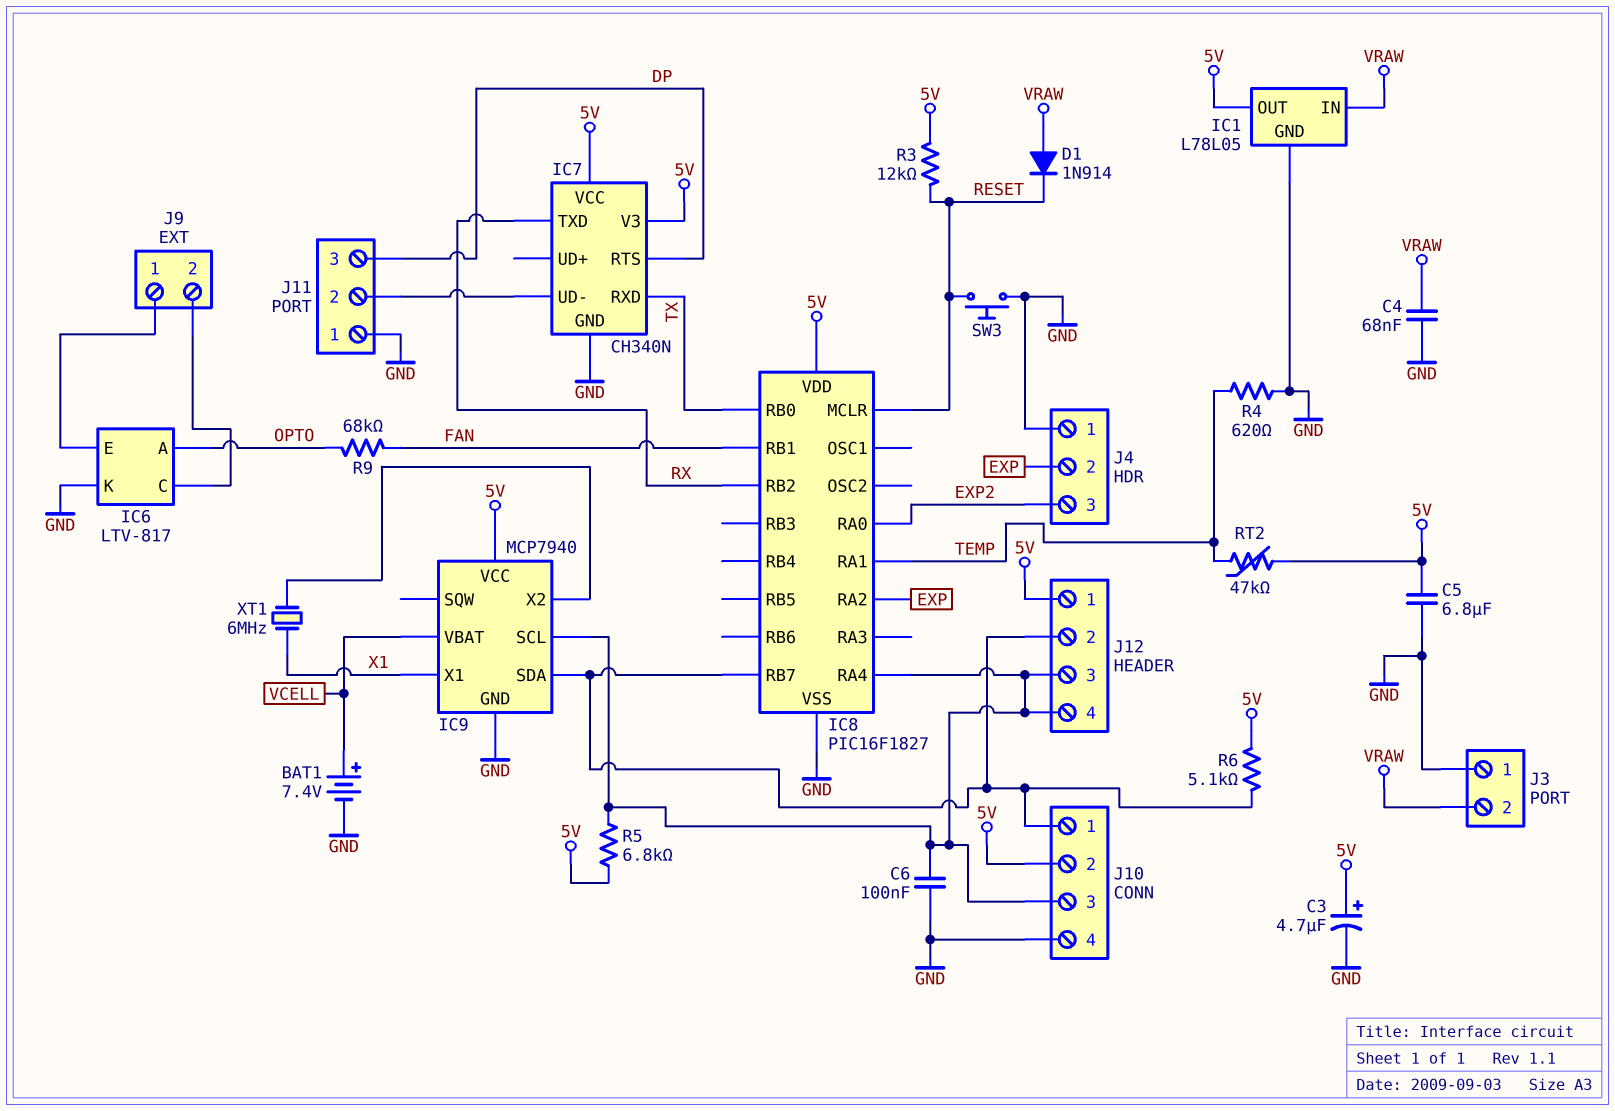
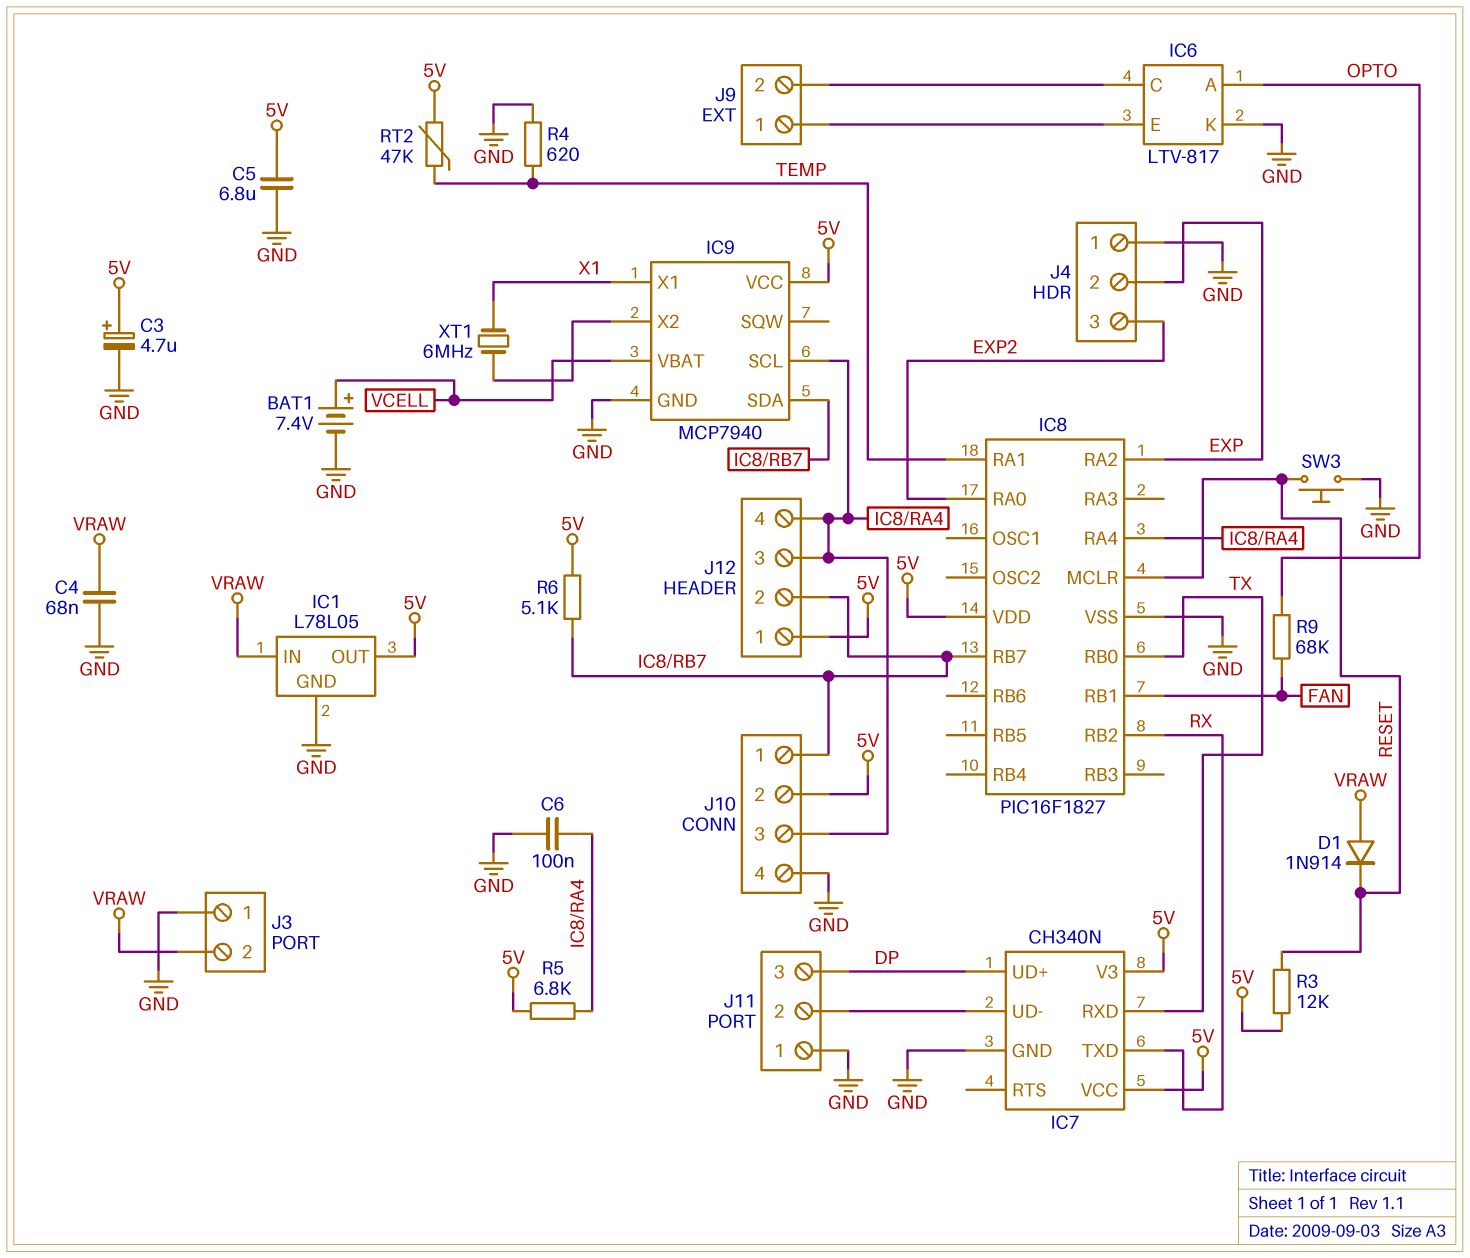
IC7 pin RTS: DP -> none
IC7 pin UD+: none -> DP

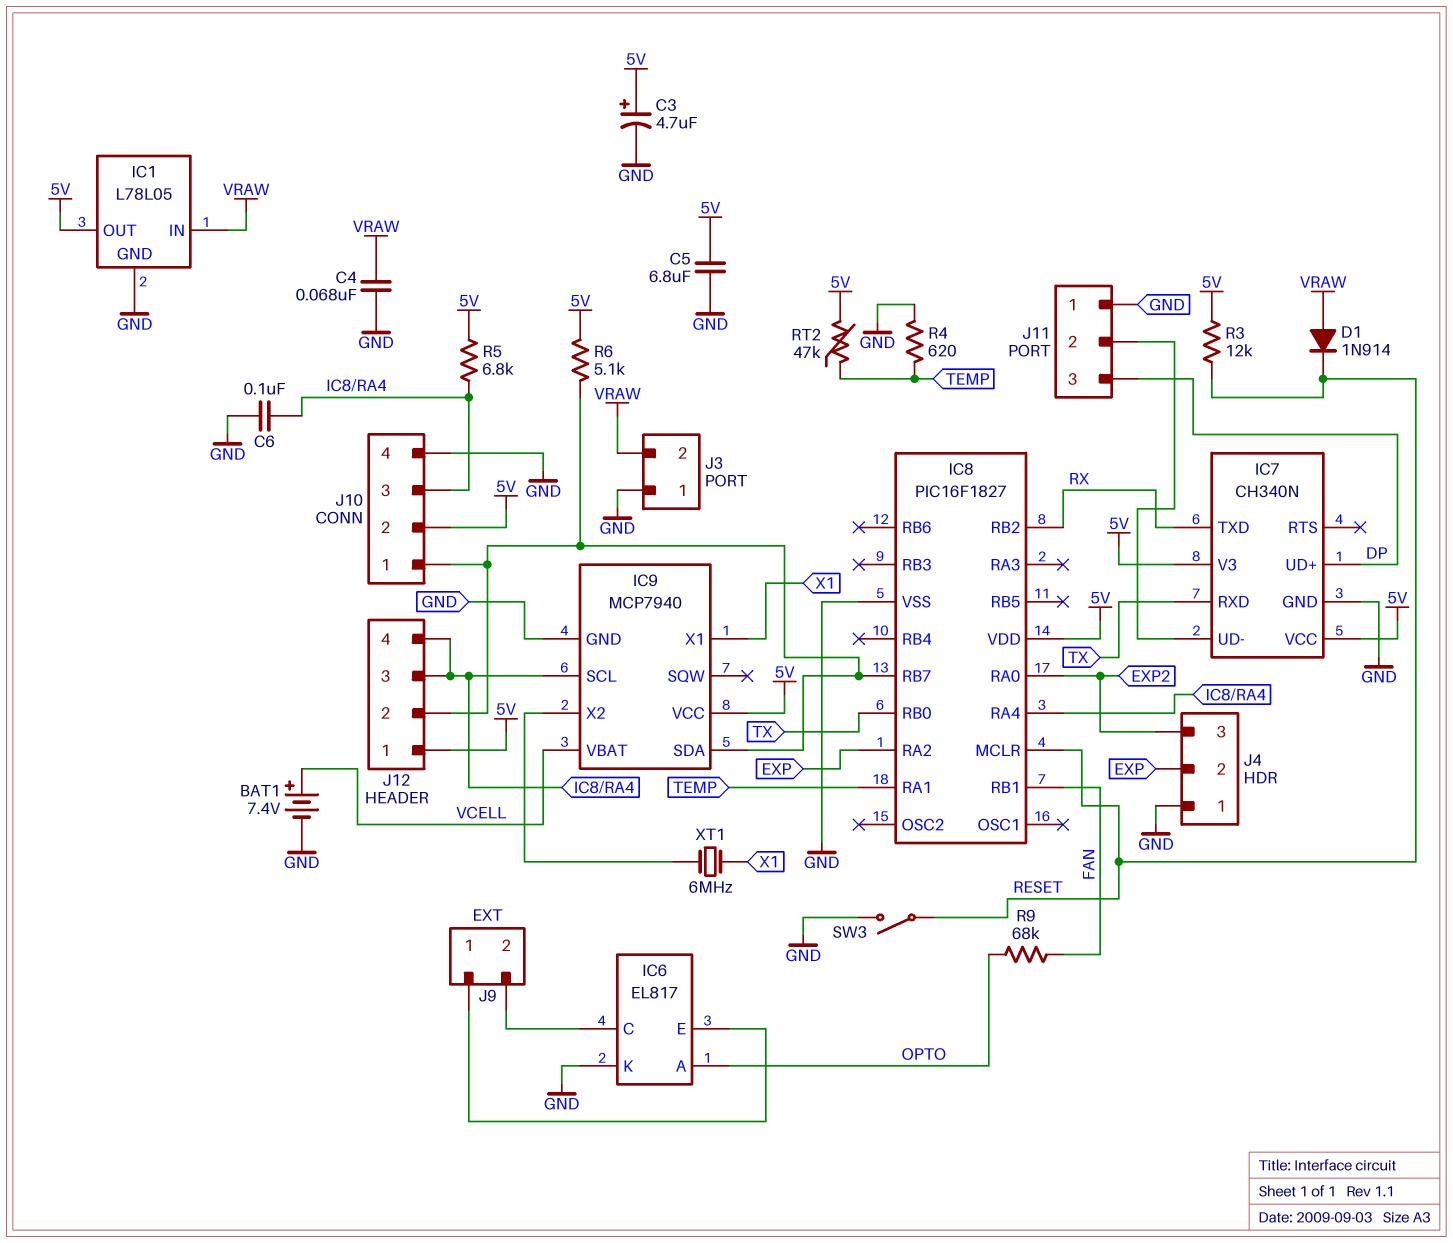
IC6: LTV-817 -> EL817
SW3: button (GND, RESET) -> switch (GND, RESET)

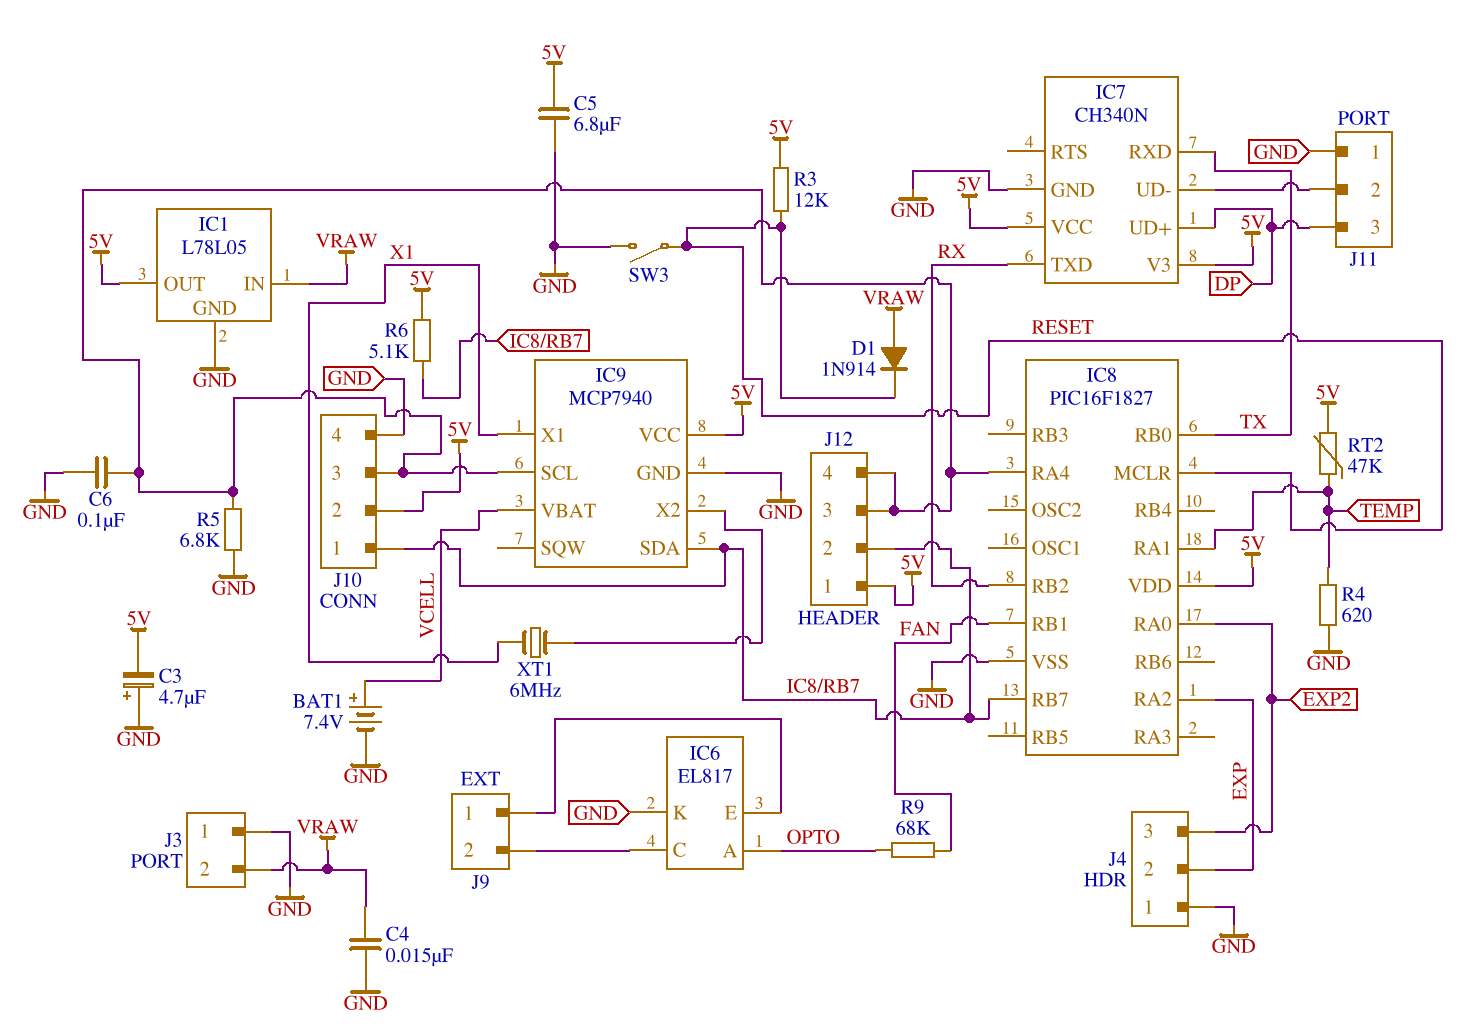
C3: 4.7uF (plus 5V, minus GND) -> 4.7uF (plus GND, minus 5V)
C4: 68nF (GND, VRAW) -> 15nF (GND, VRAW)
R5: 6.8k (5V, IC8/RA4) -> 6.8k (GND, IC8/RA4)

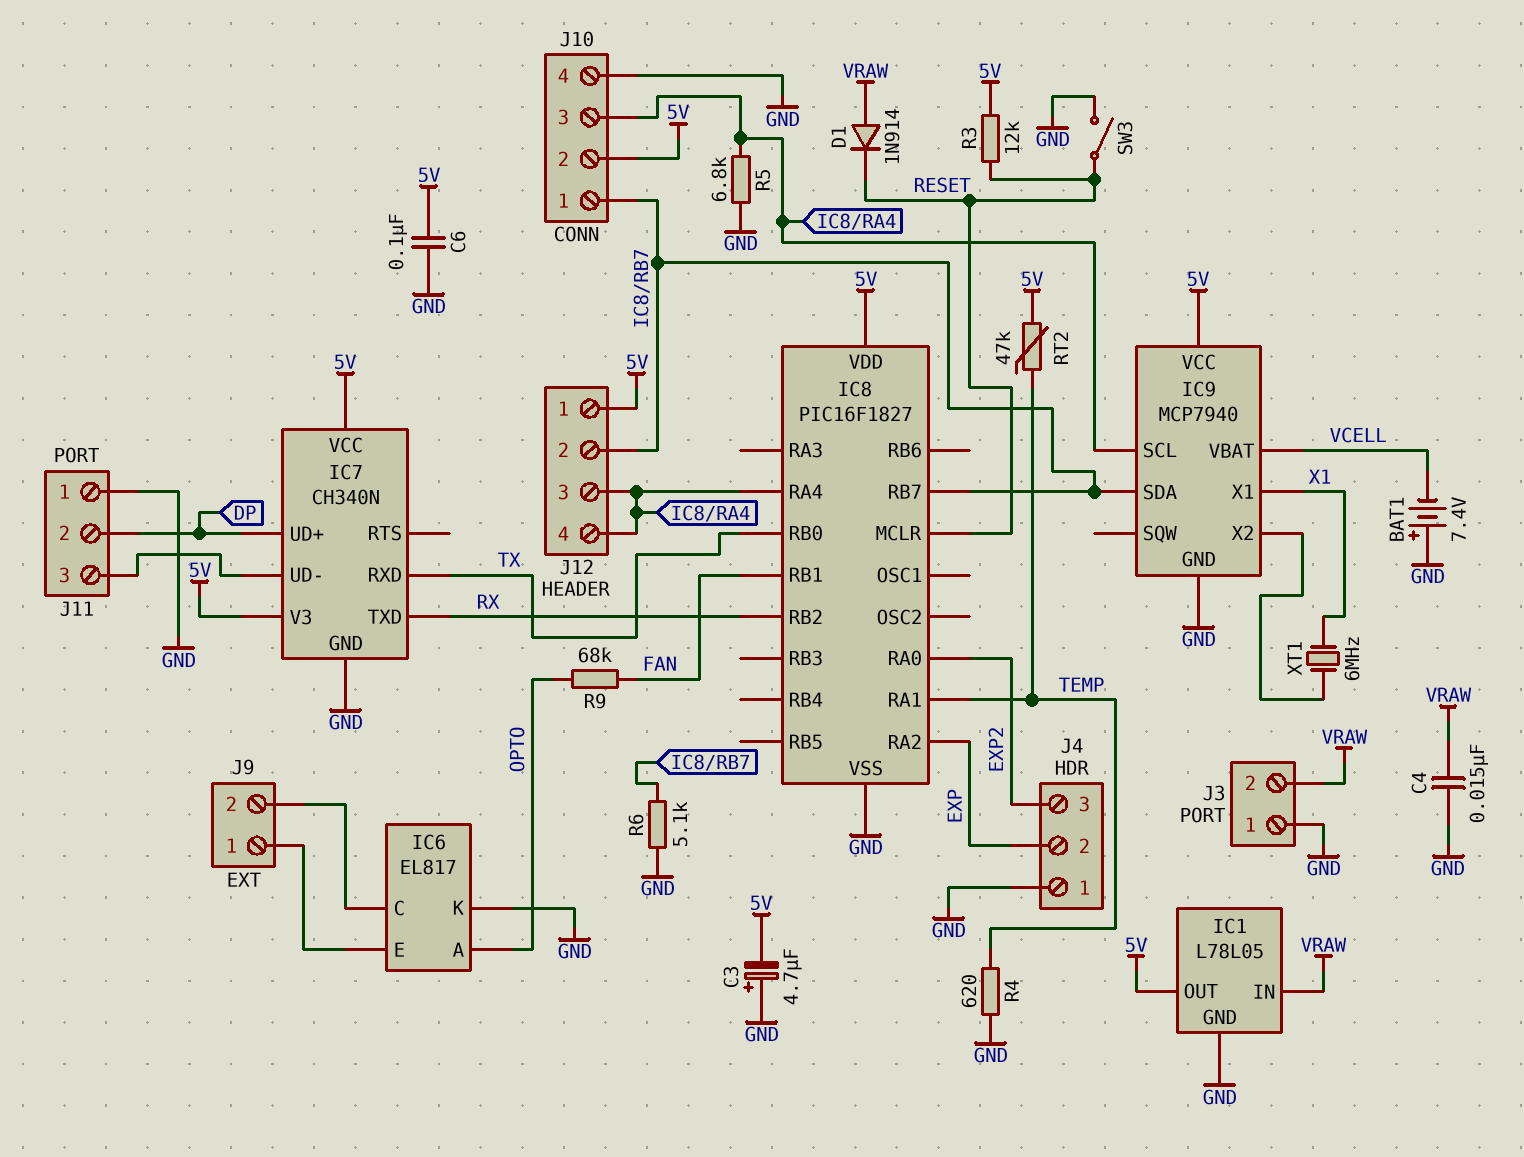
BAT1: 7.4V (plus VCELL, minus GND) -> 7.4V (plus GND, minus VCELL)
C5: 6.8uF (5V, GND) -> none
C6: 100nF (GND, IC8/RA4) -> 100nF (5V, GND)
J11 pin 2: IC7/UD- -> DP
J11 pin 3: DP -> IC7/UD-
R6: 5.1k (5V, IC8/RB7) -> 5.1k (GND, IC8/RB7)

